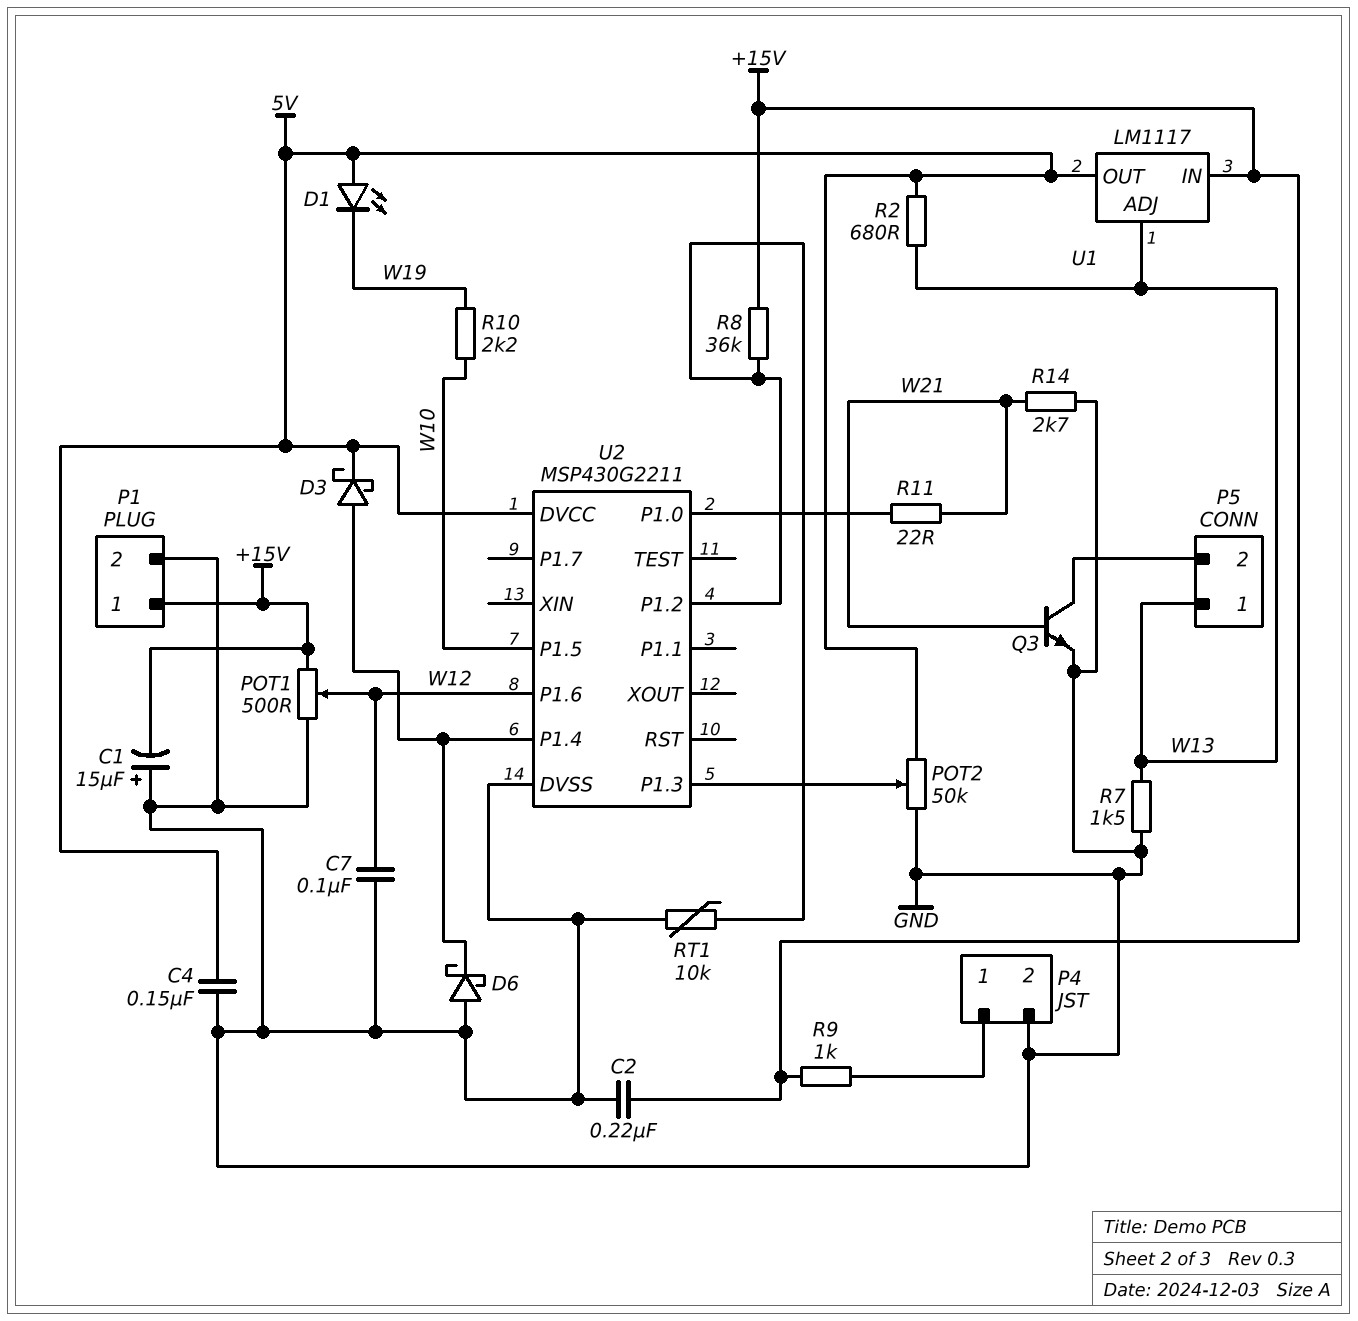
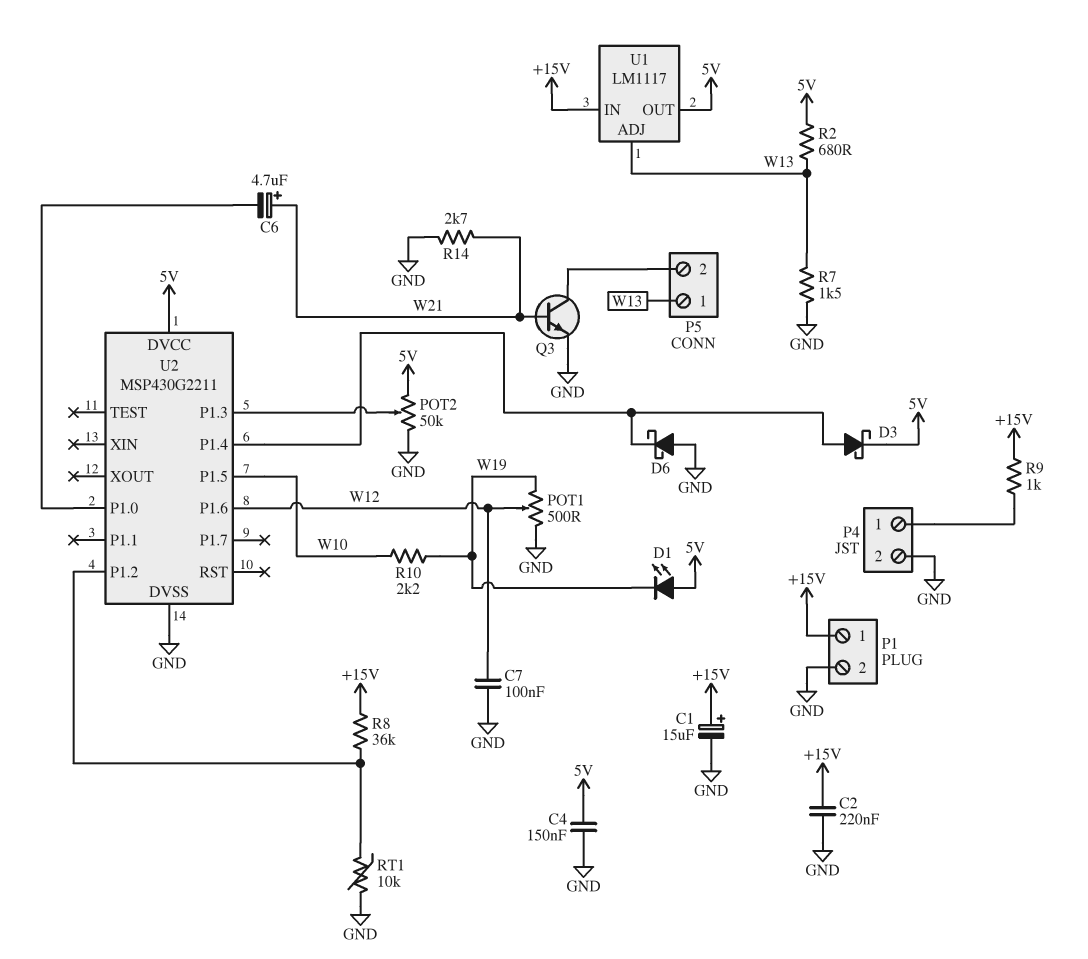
C1: 15uF (plus GND, minus +15V) -> 15uF (plus +15V, minus GND)
C6: none -> 4.7uF (plus W21, minus U2/P1.0)
POT1: 500 (+15V, GND, wiper W12) -> 500 (GND, W19, wiper W12)
R11: 22 (U2/P1.0, W21) -> none

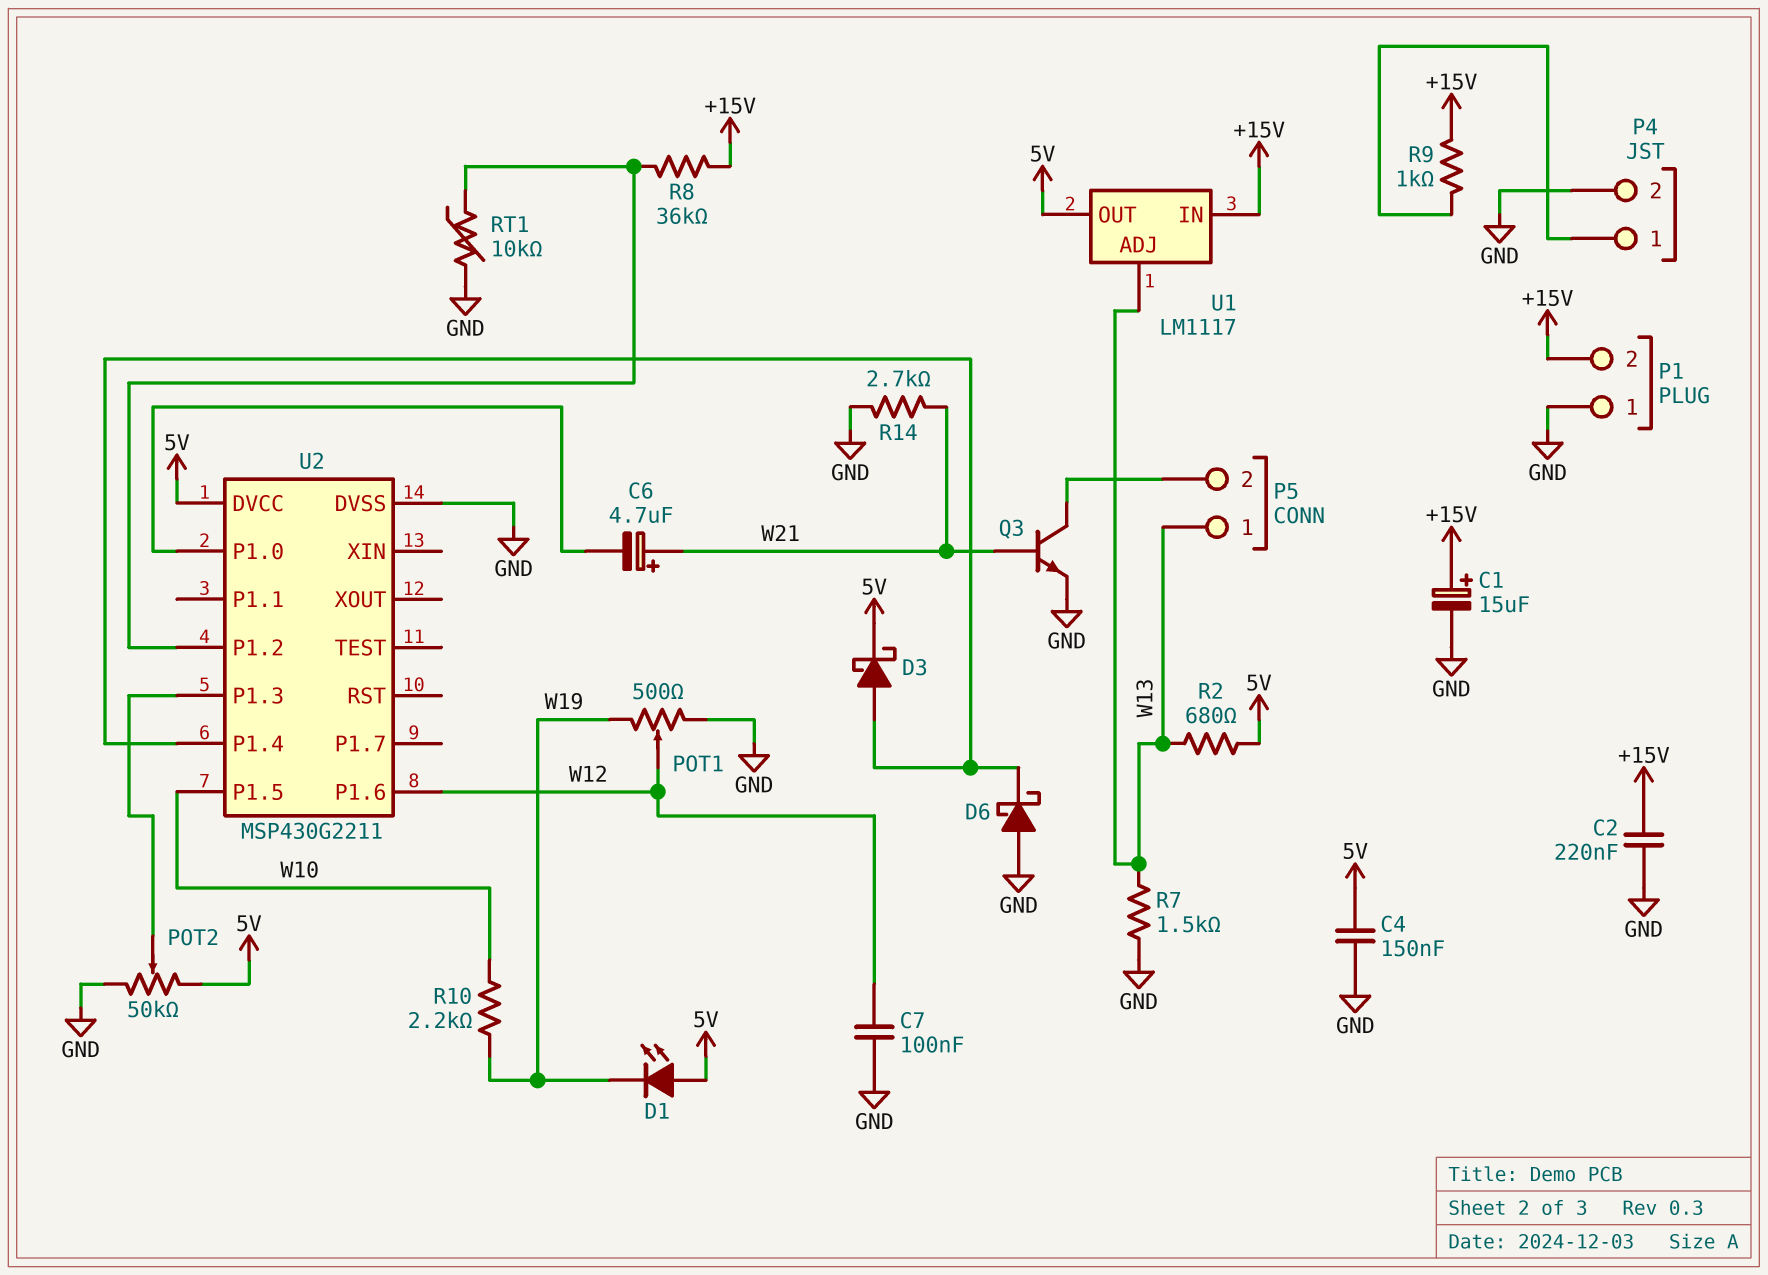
P1 pin 1: +15V -> GND
P1 pin 2: GND -> +15V

